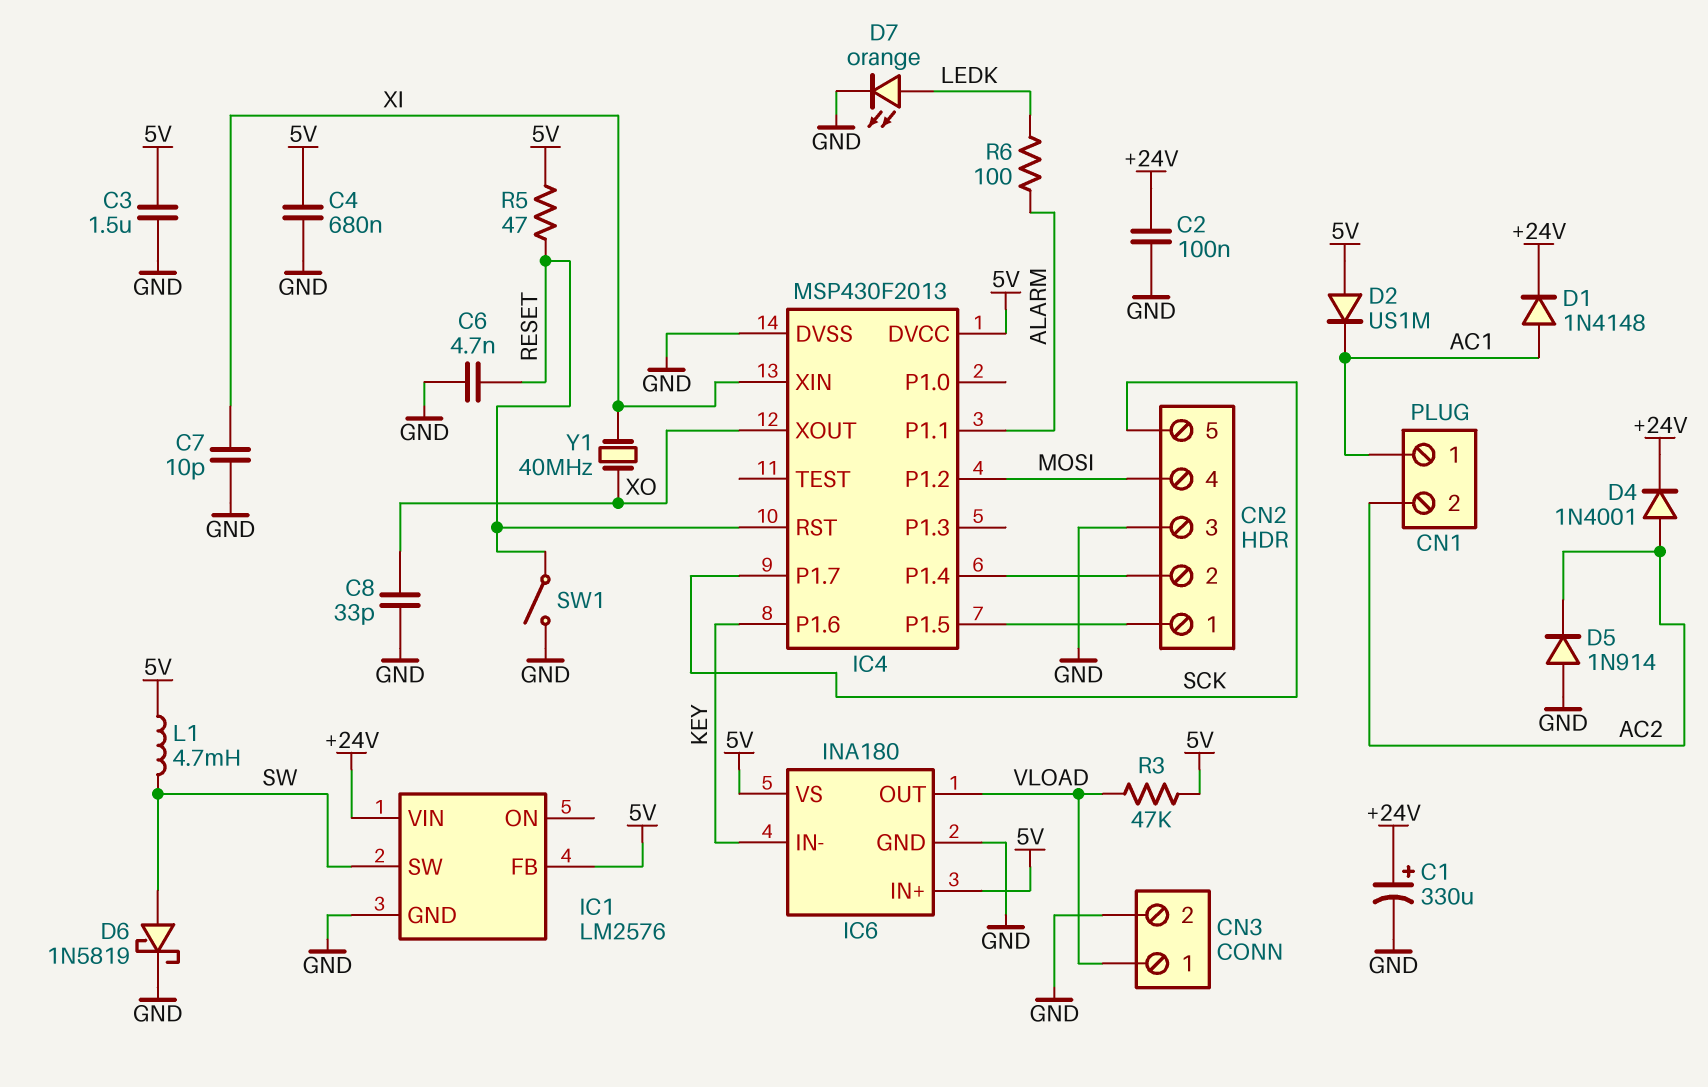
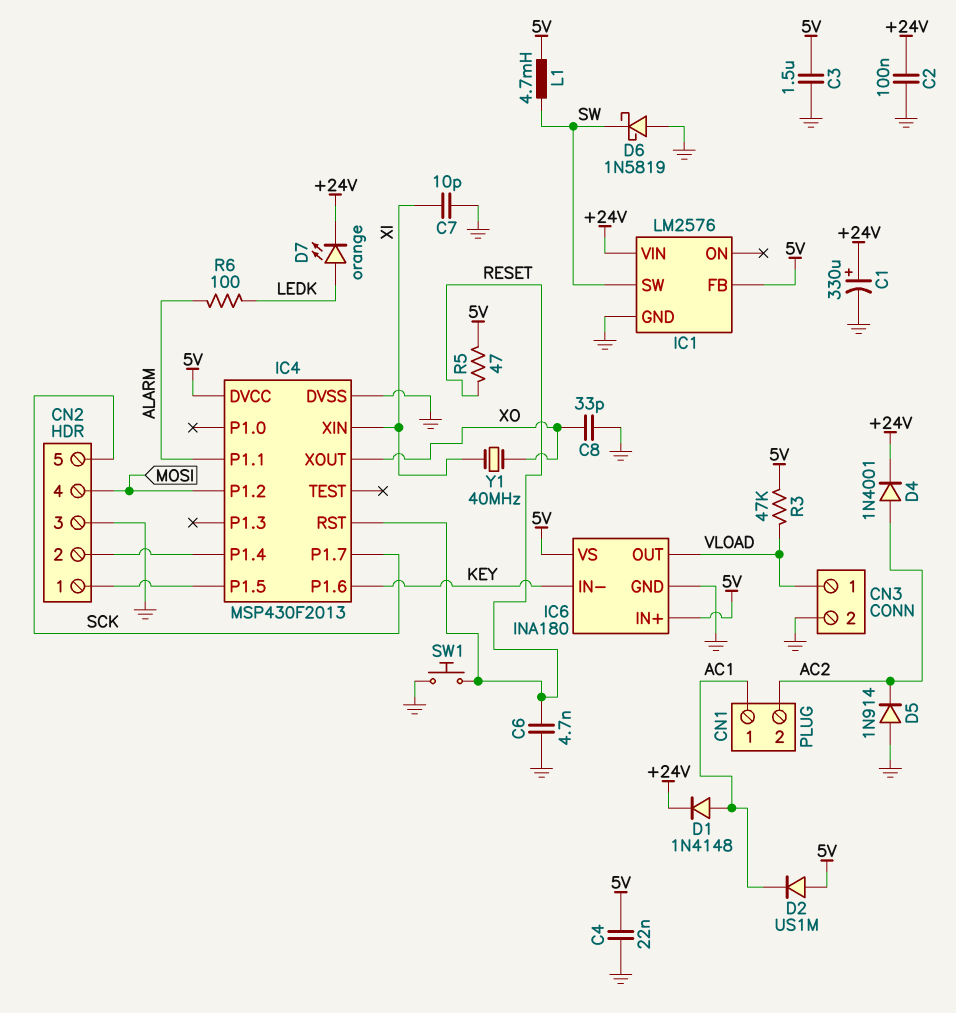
C4: 680nF (5V, GND) -> 22nF (5V, GND)
D6: schottky 1N5819 (A SW, K GND) -> schottky 1N5819 (A GND, K SW)
D7: LED orange (A LEDK, K GND) -> LED orange (A LEDK, K +24V)
SW1: switch (GND, RESET) -> button (GND, RESET)

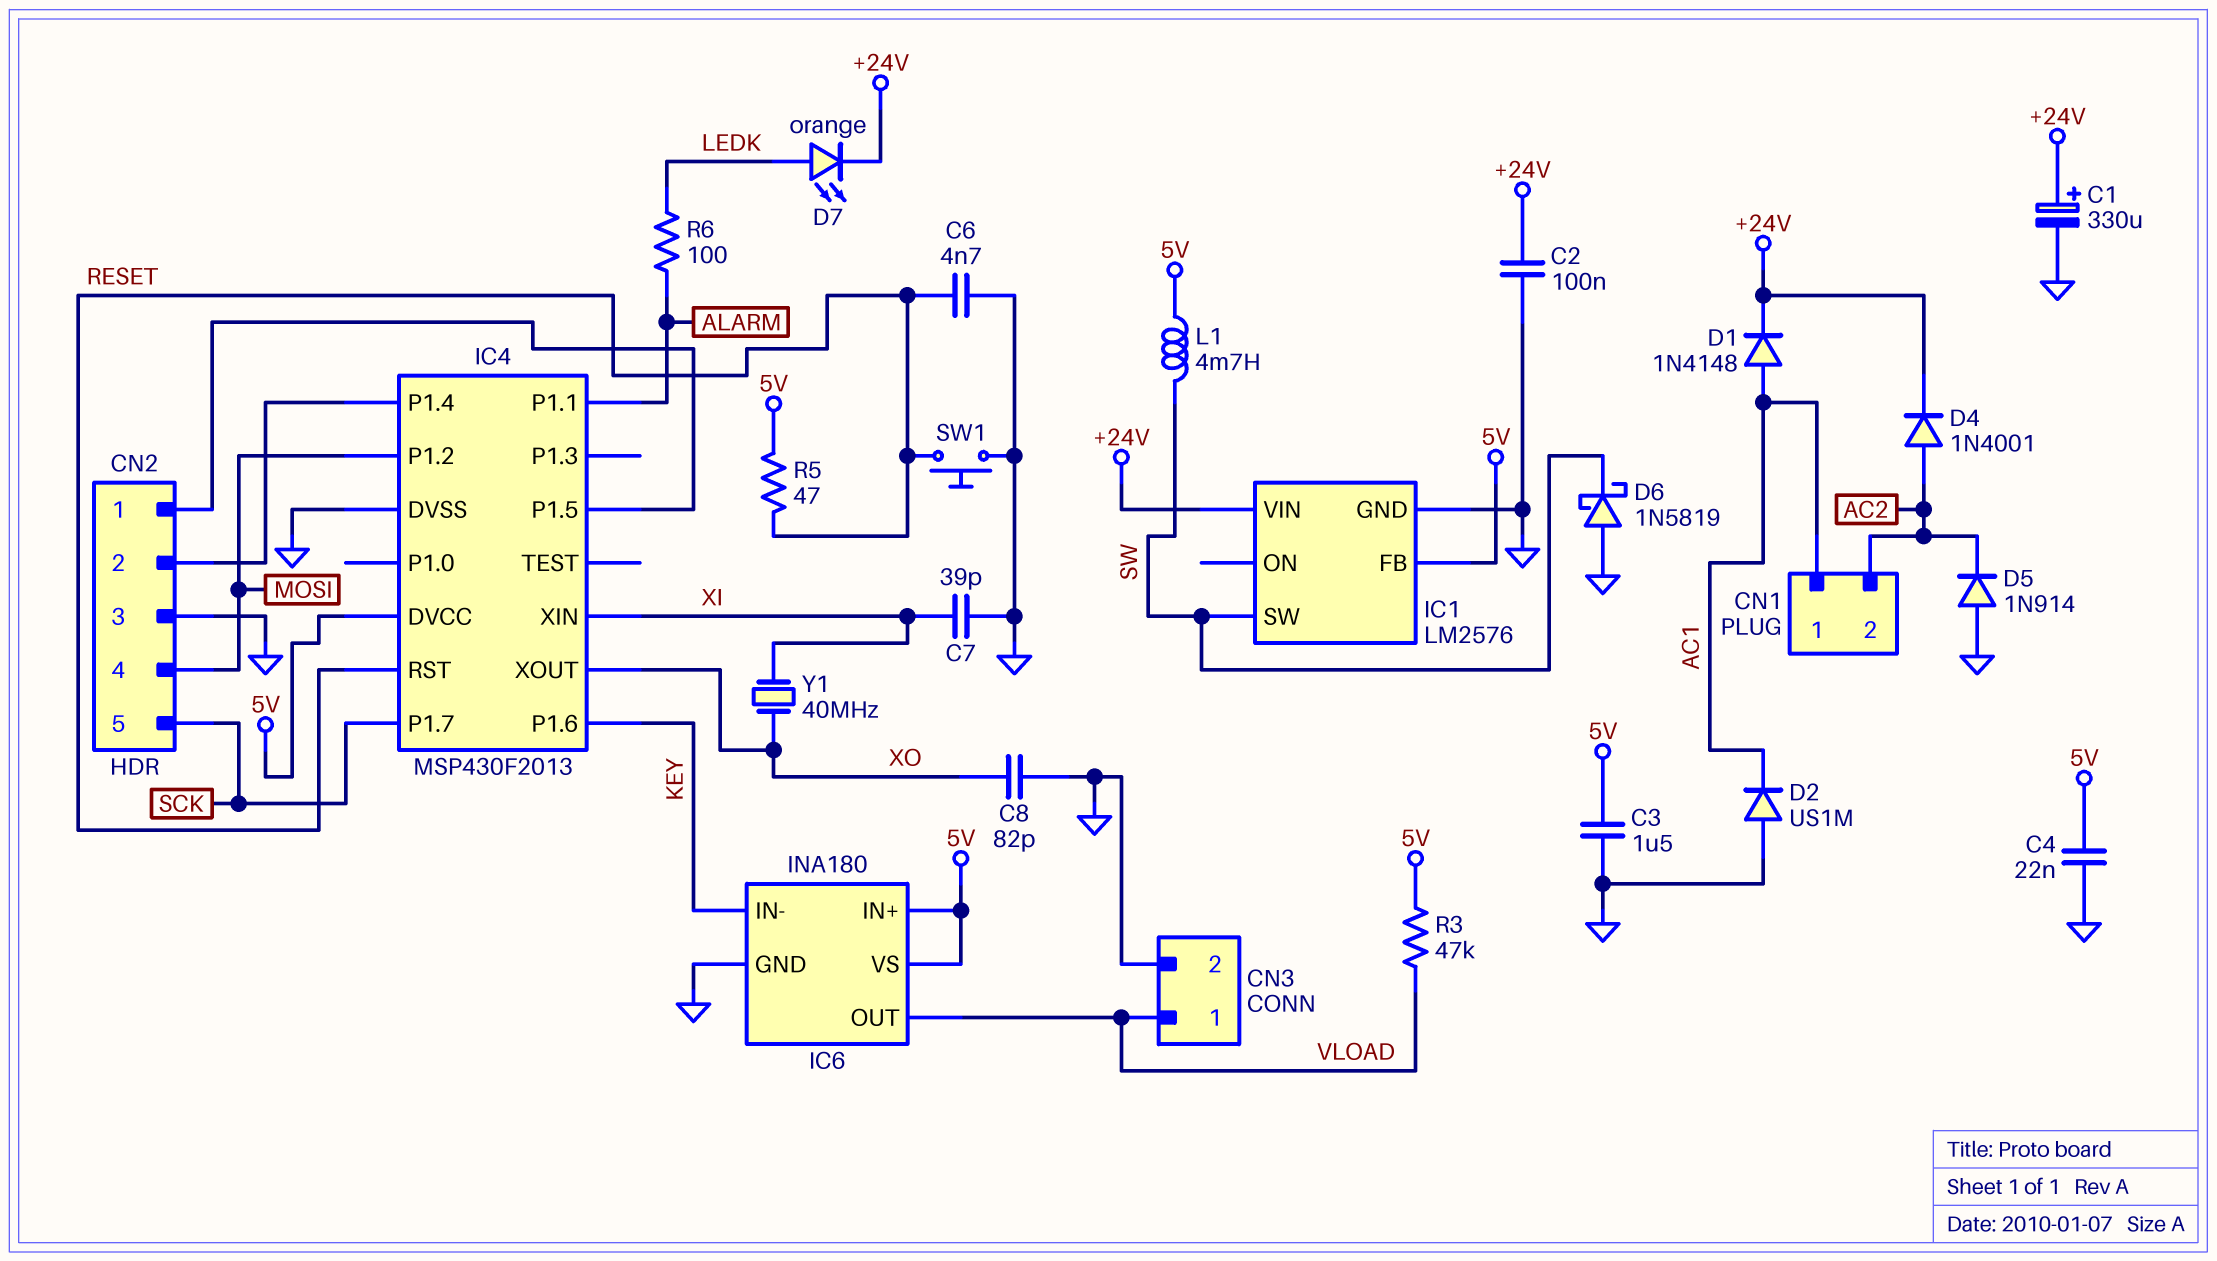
C7: 10pF (GND, XI) -> 39pF (GND, XI)
C8: 33pF (GND, XO) -> 82pF (GND, XO)
D2: diode US1M (A 5V, K AC1) -> diode US1M (A GND, K AC1)

